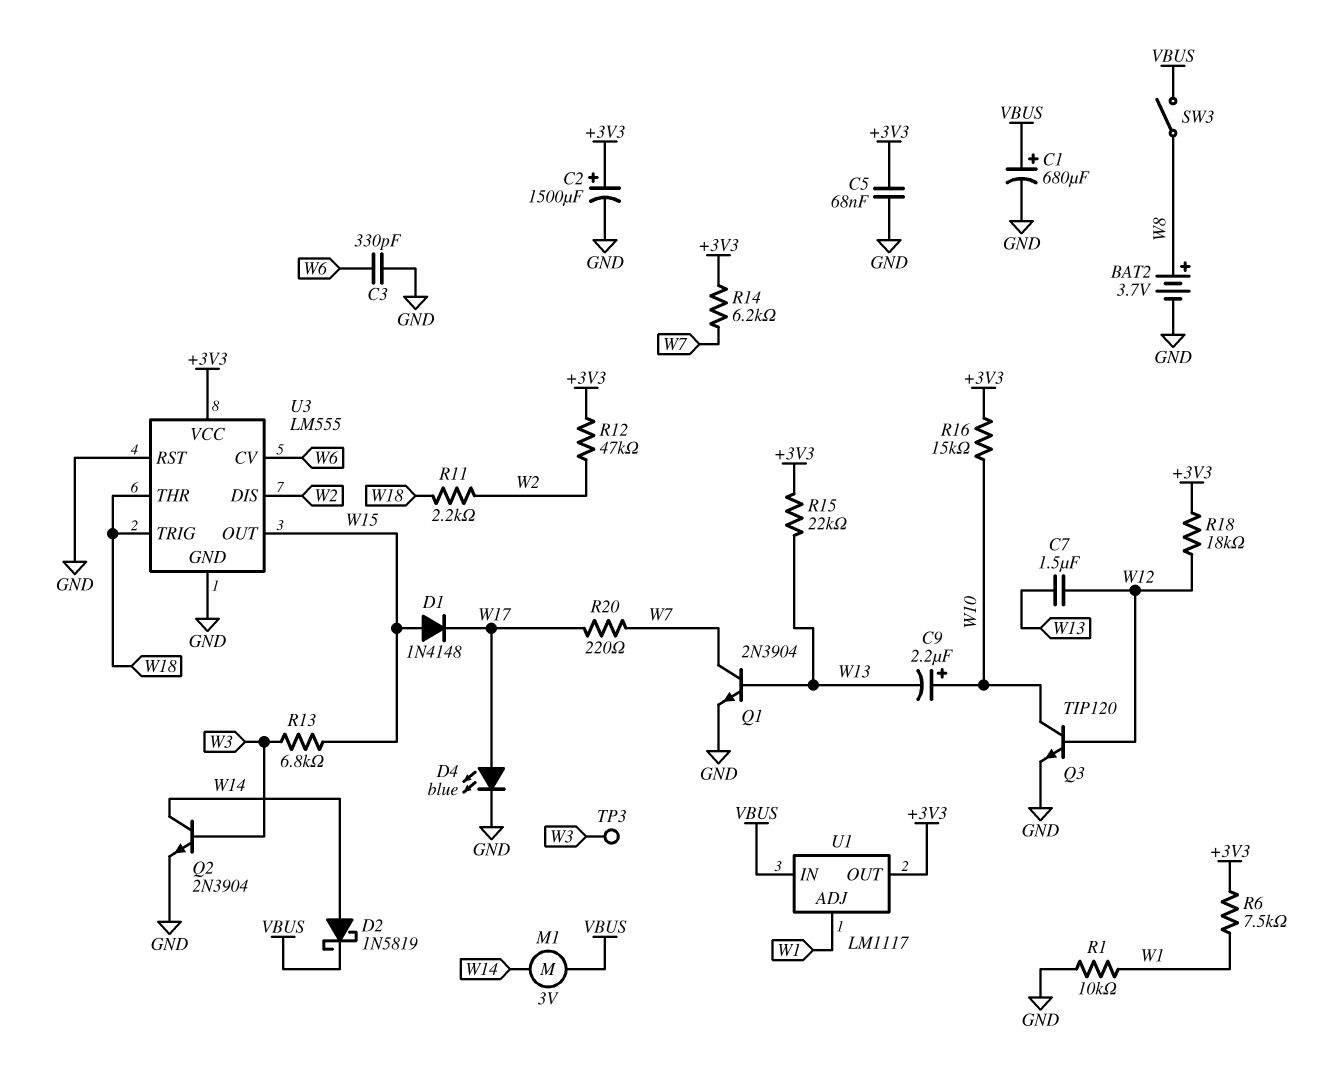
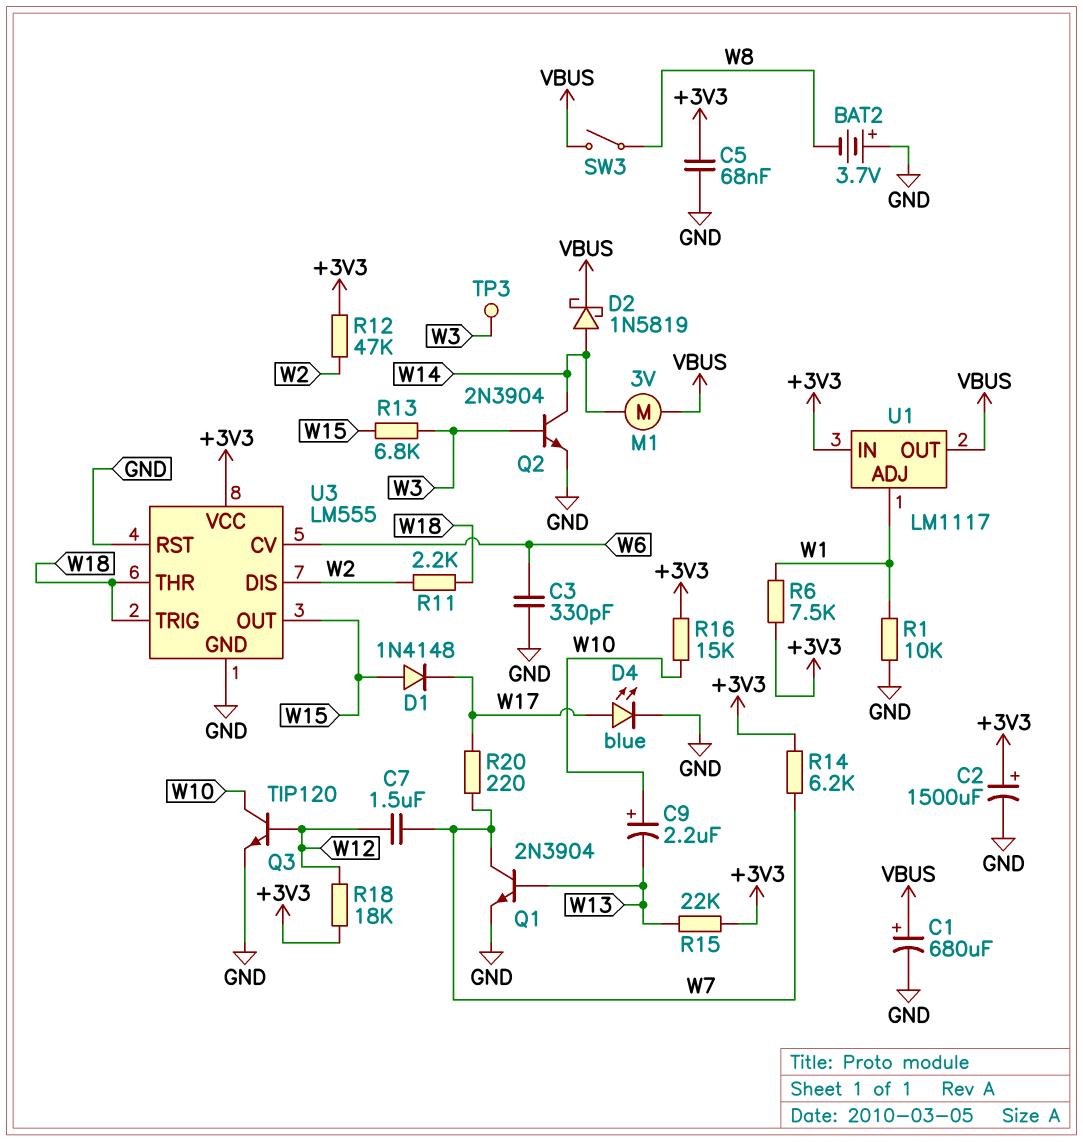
BAT2: 3.7V (plus W8, minus GND) -> 3.7V (plus GND, minus W8)
C7: 1.5uF (W12, W13) -> 1.5uF (W7, W12)
U1 pin IN: VBUS -> +3V3
U1 pin OUT: +3V3 -> VBUS

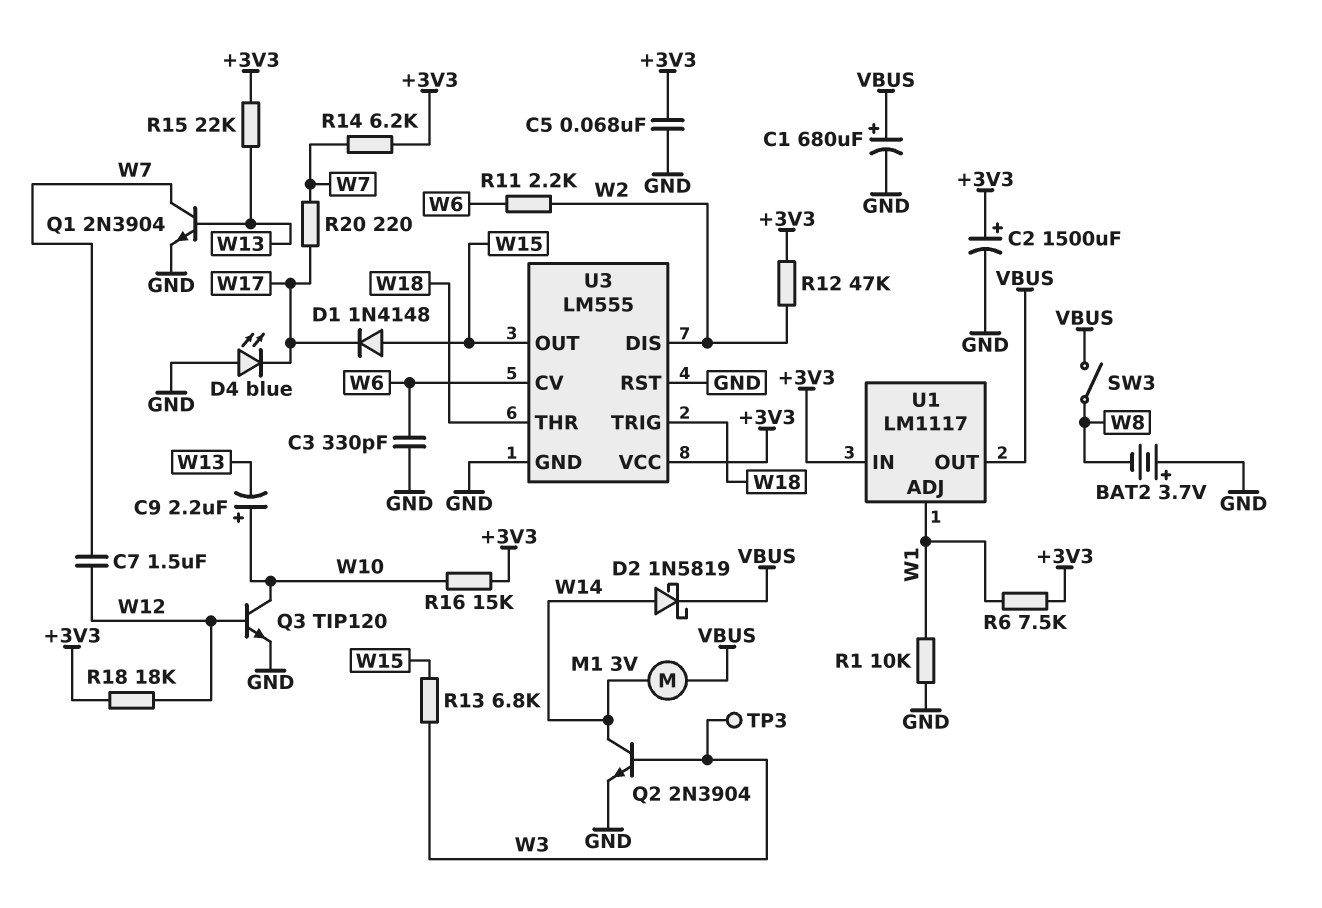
D4: LED blue (A W17, K GND) -> LED blue (A GND, K W17)
R11: 2.2k (W2, W18) -> 2.2k (W2, W6)

